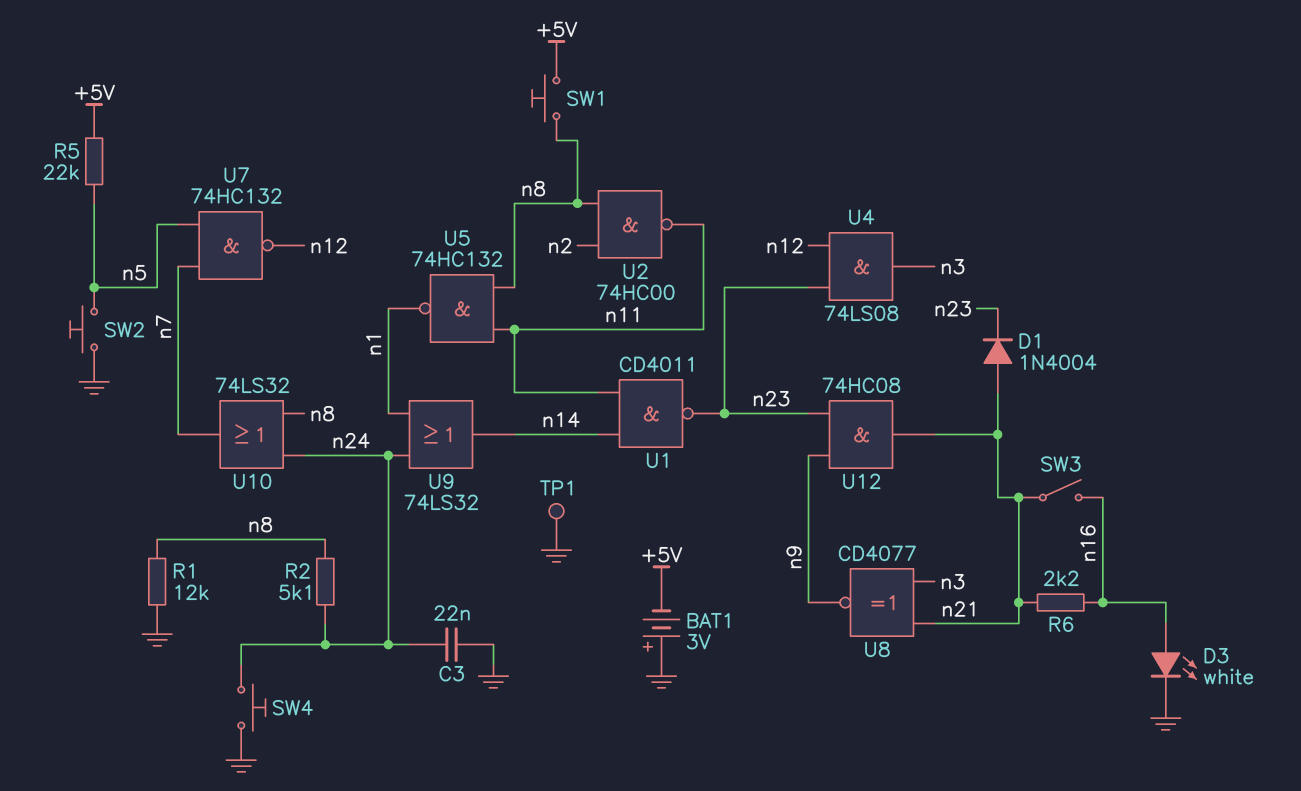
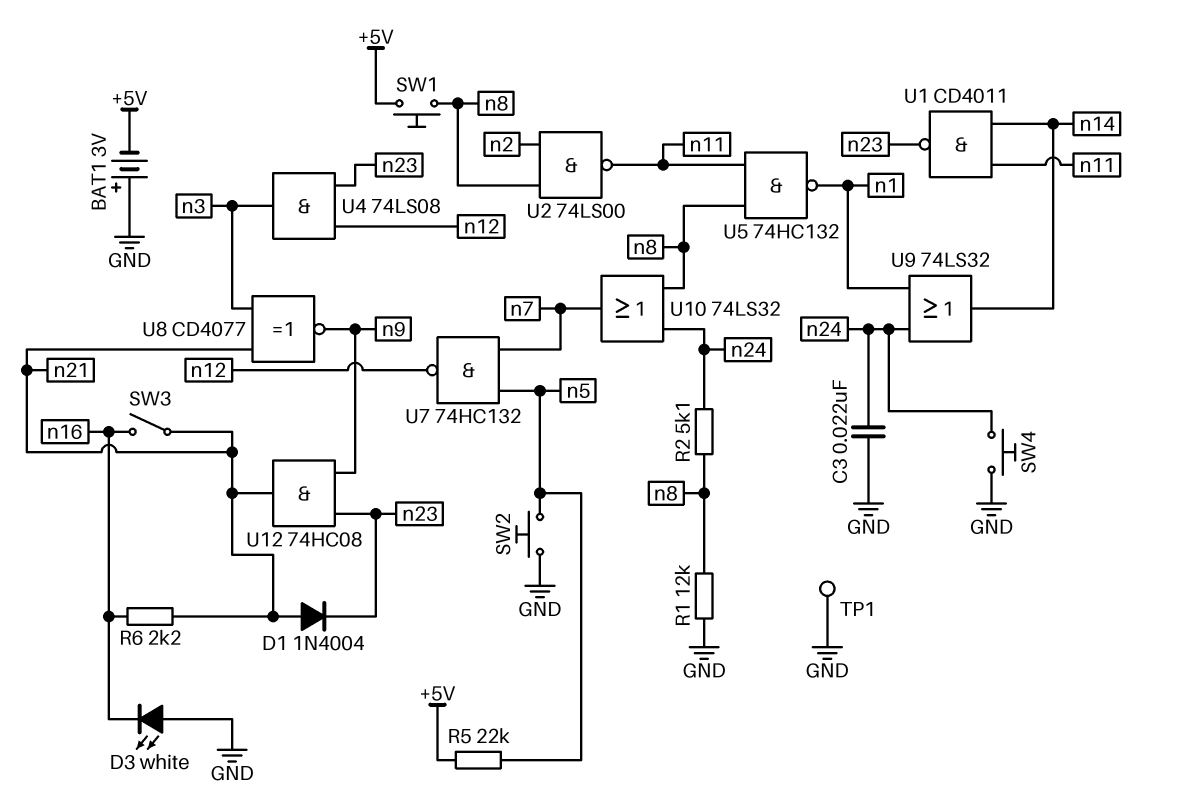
D3: LED white (A n16, K GND) -> LED white (A GND, K n16)
U2: NAND 74HC00 (in n2, in n8, out n11) -> NAND 74LS00 (in n2, in n8, out n11)

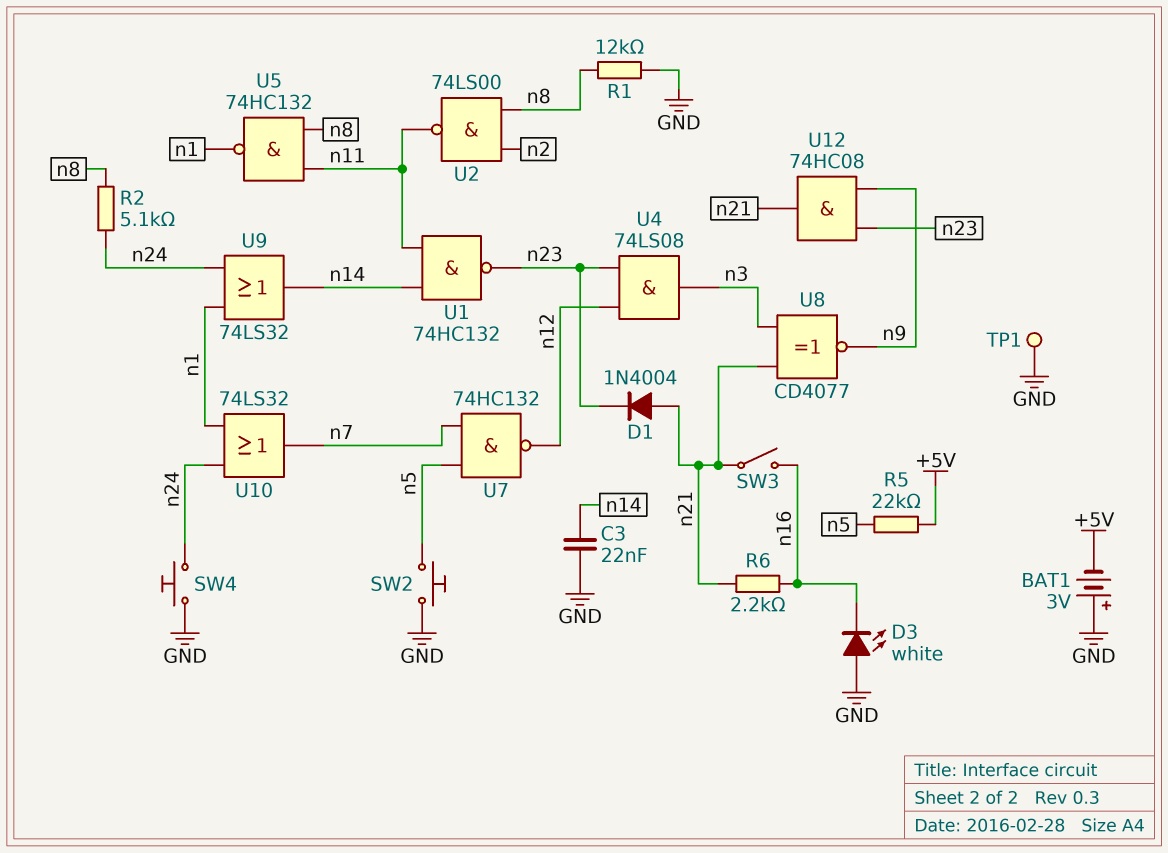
C3: 22nF (GND, n24) -> 22nF (GND, n14)
SW1: button (+5V, n8) -> none
U1: NAND CD4011 (in n11, in n14, out n23) -> NAND 74HC132 (in n11, in n14, out n23)
U10: OR 74LS32 (in n8, in n24, out n7) -> OR 74LS32 (in n1, in n24, out n7)

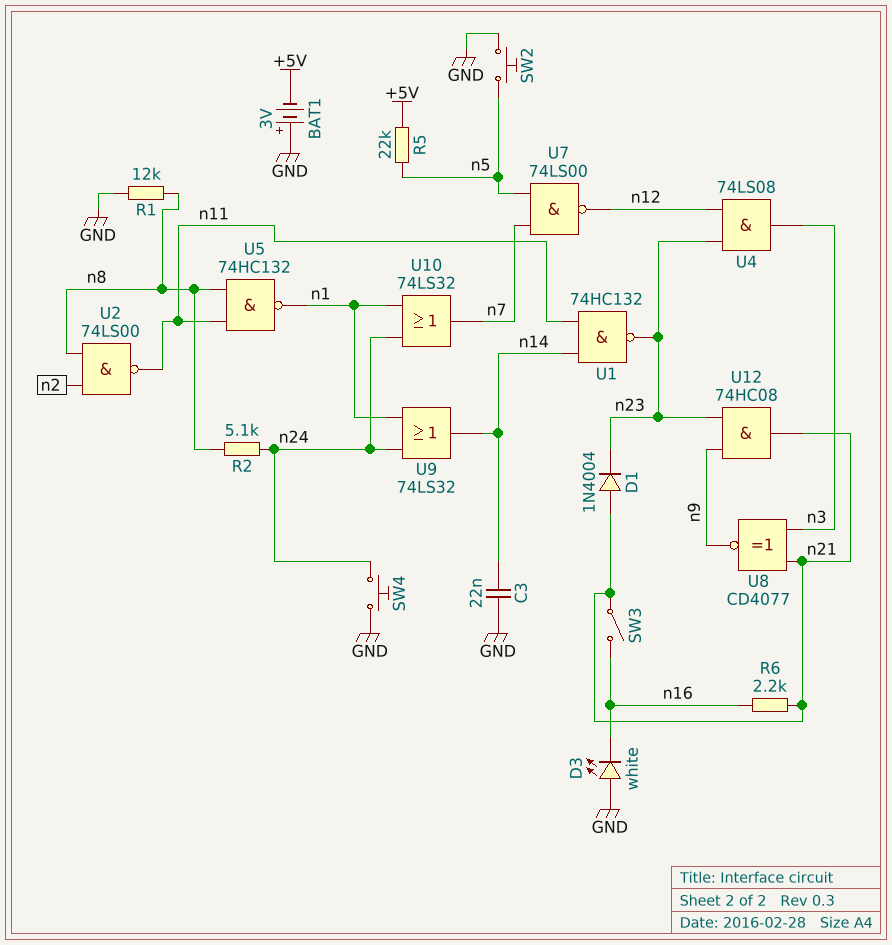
TP1: test point (GND) -> none
U7: NAND 74HC132 (in n5, in n7, out n12) -> NAND 74LS00 (in n5, in n7, out n12)

